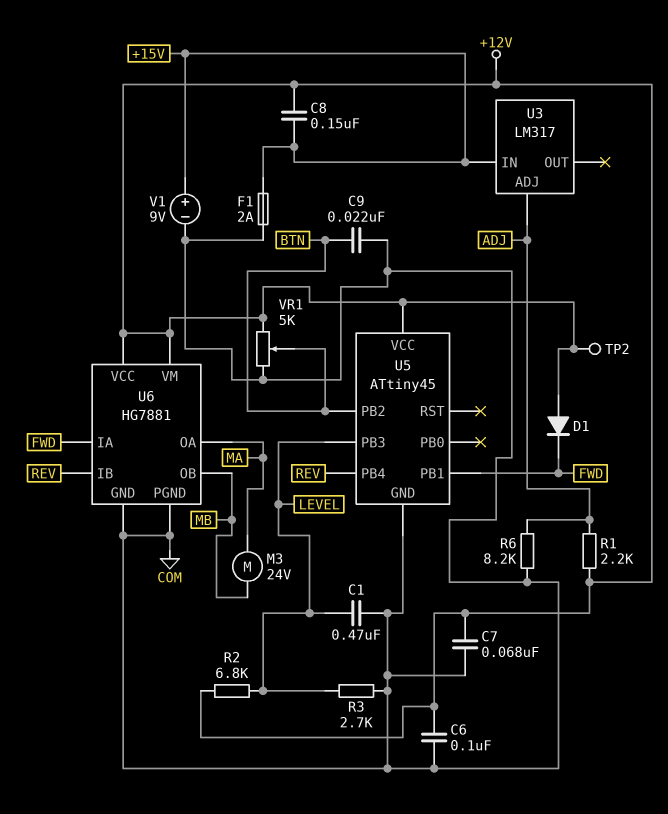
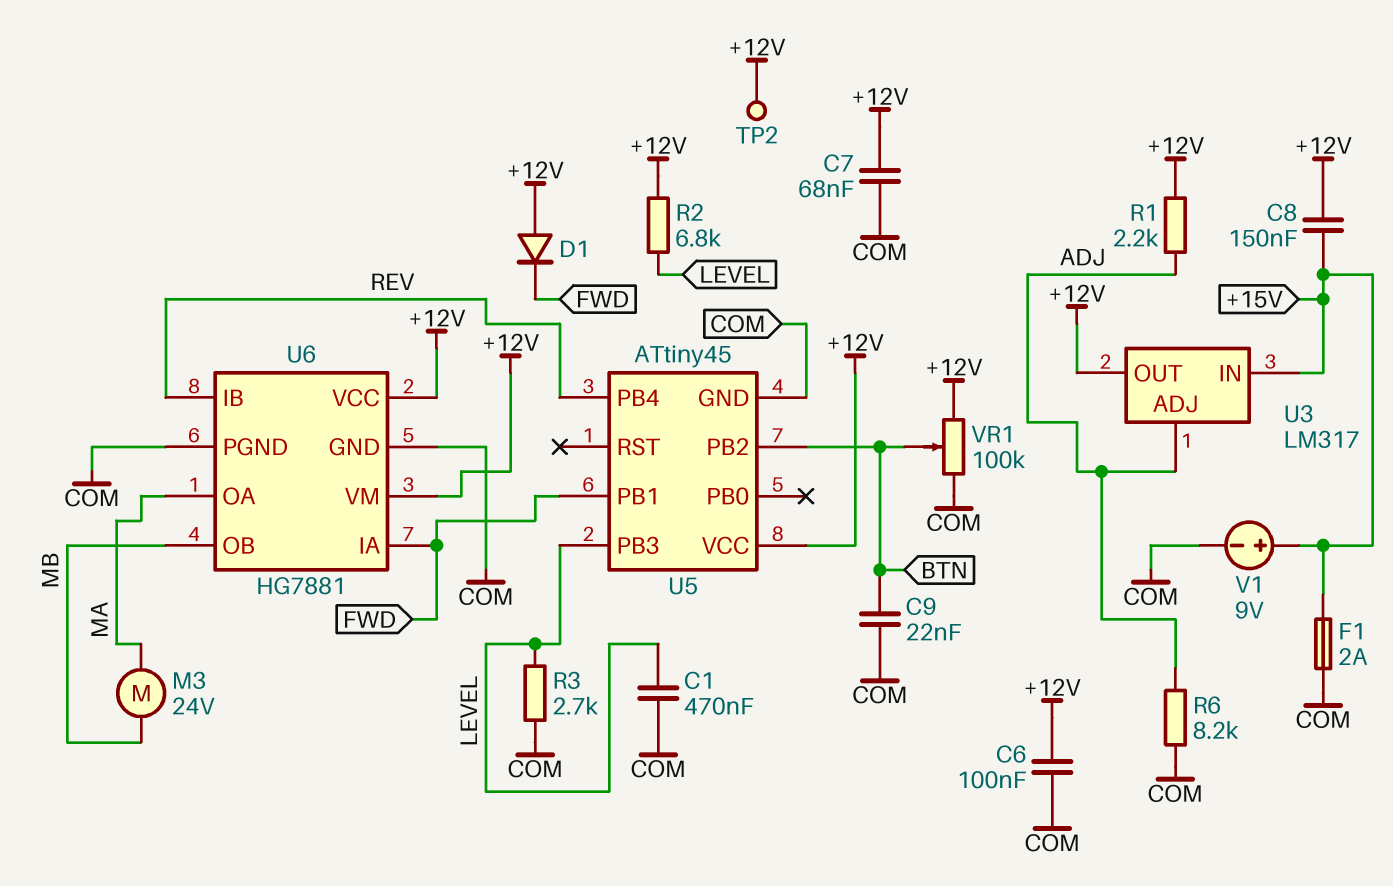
U3 pin OUT: none -> +12V
VR1: 5k (+12V, COM, wiper BTN) -> 100k (+12V, COM, wiper BTN)

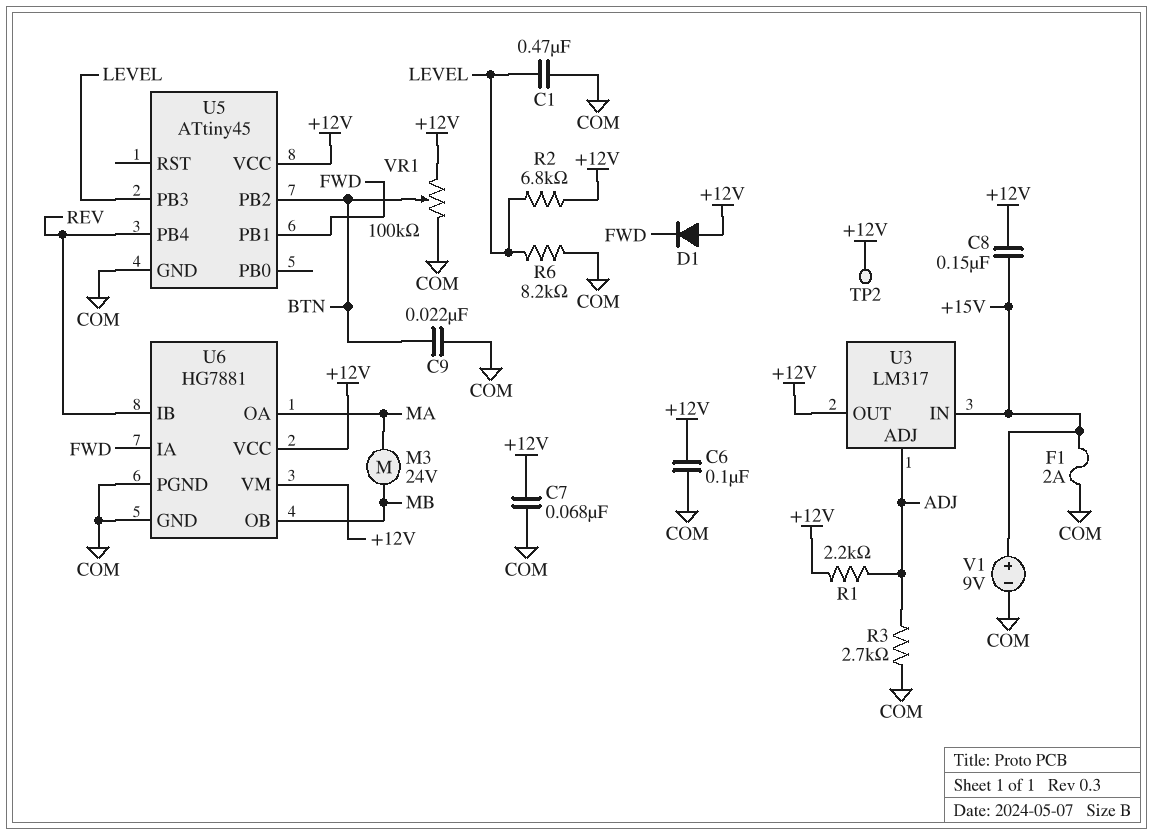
R3: 2.7k (COM, LEVEL) -> 2.7k (ADJ, COM)
R6: 8.2k (ADJ, COM) -> 8.2k (COM, LEVEL)

